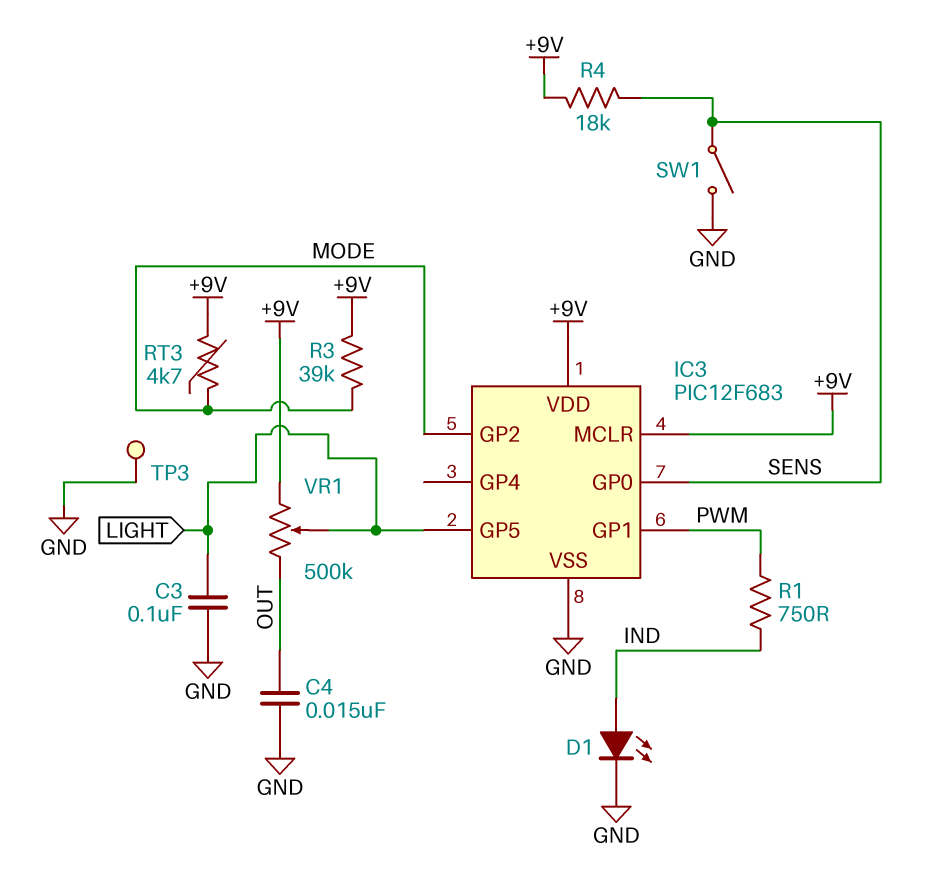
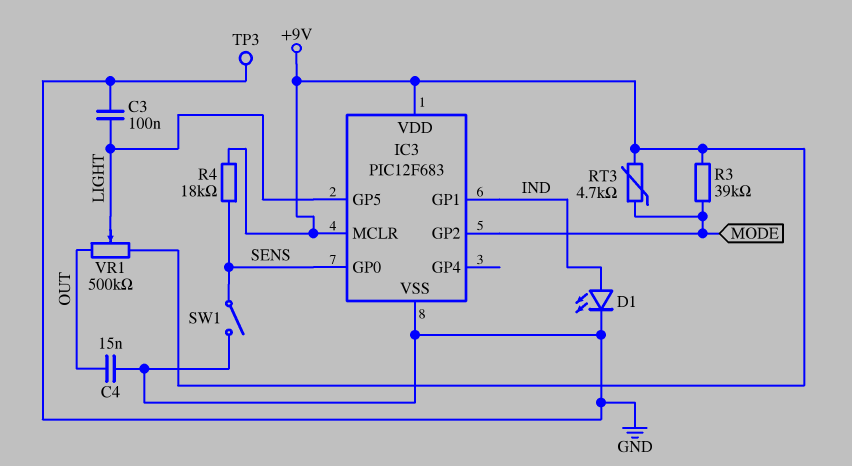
IC3 pin GP1: PWM -> IND
R1: 750 (IND, PWM) -> none

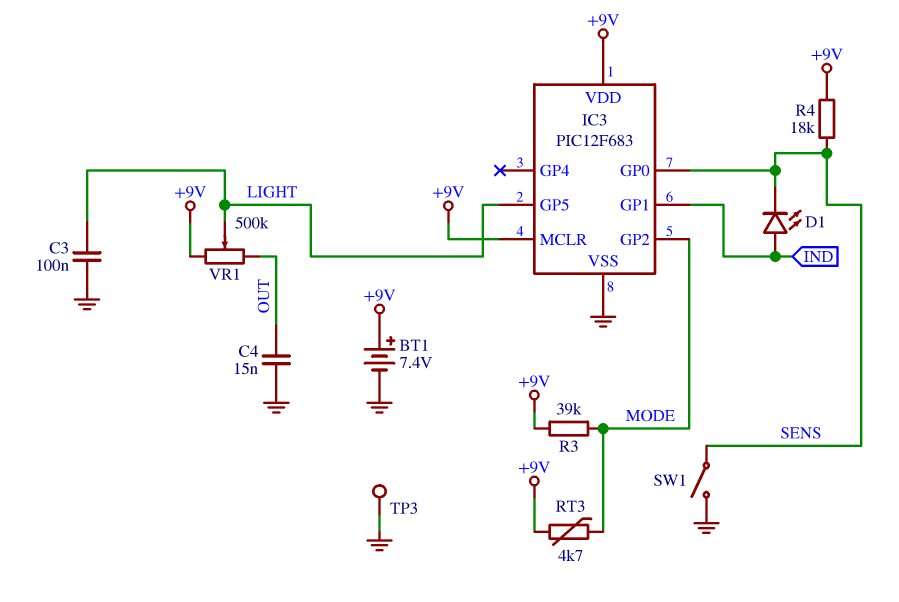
BT1: none -> 7.4V (plus +9V, minus GND)
D1: LED (A IND, K GND) -> LED (A IND, K SENS)

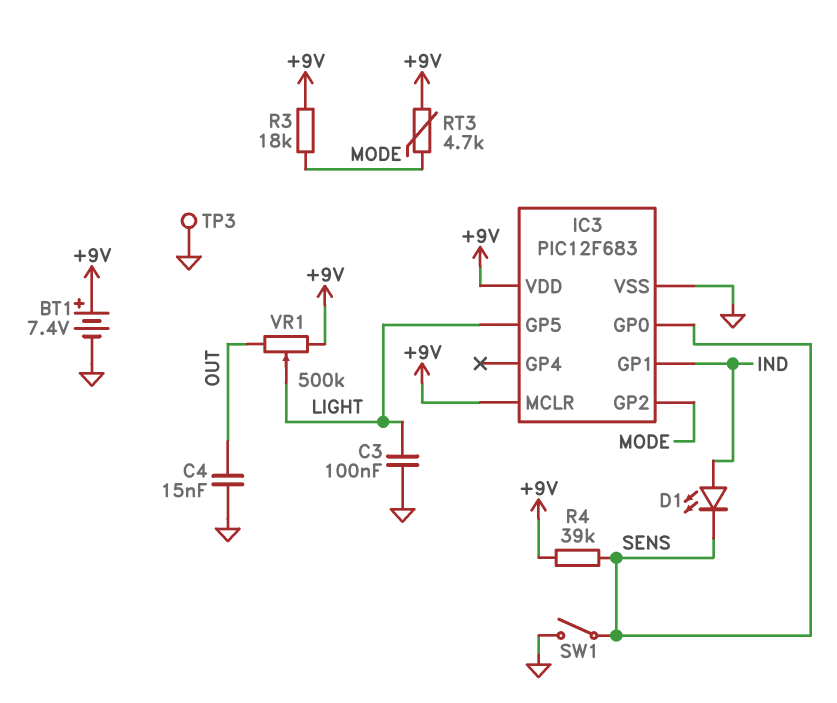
R3: 39k (+9V, MODE) -> 18k (+9V, MODE)
R4: 18k (+9V, SENS) -> 39k (+9V, SENS)

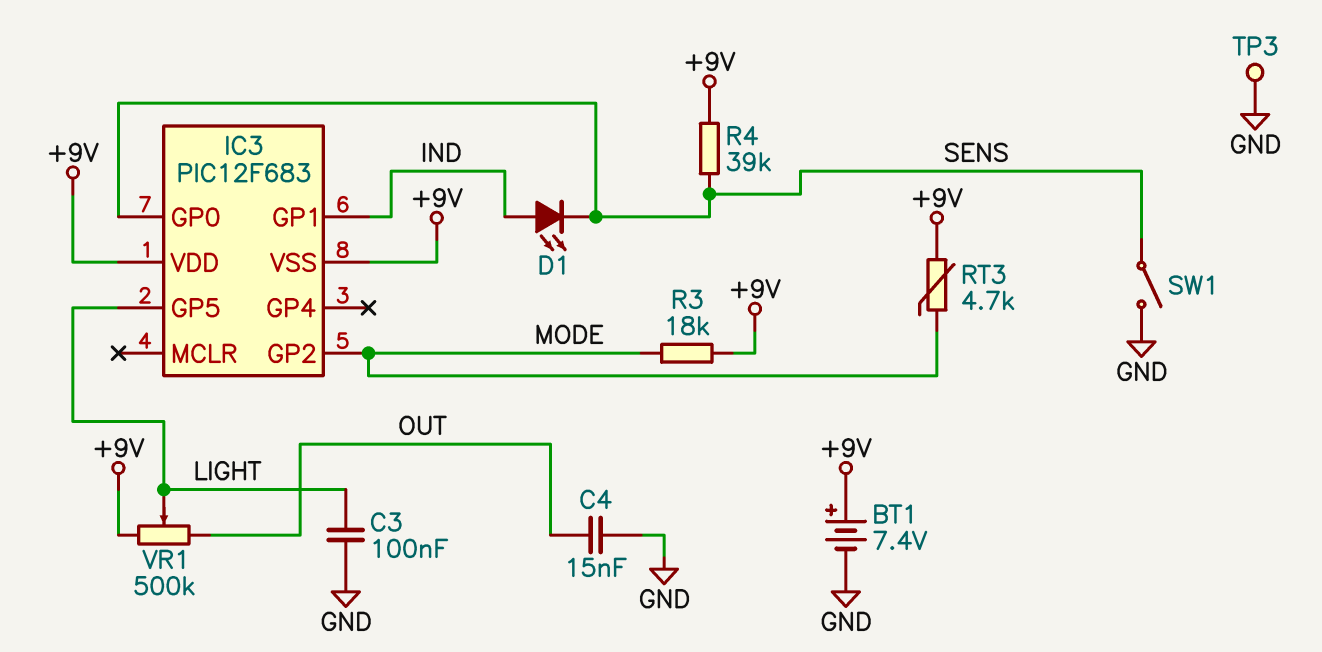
IC3 pin MCLR: +9V -> none
IC3 pin VSS: GND -> +9V

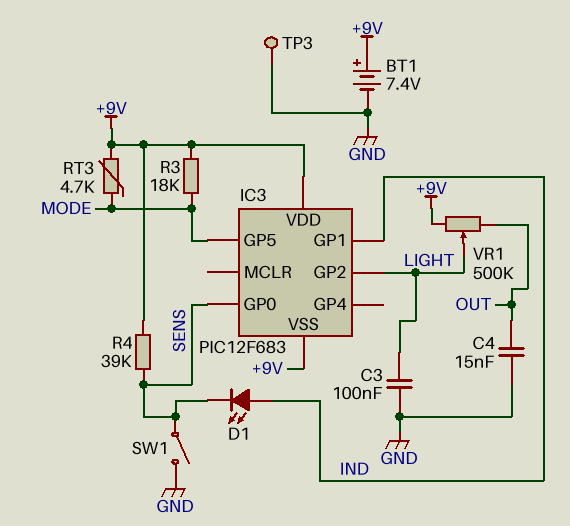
IC3 pin GP2: MODE -> LIGHT
IC3 pin GP5: LIGHT -> MODE

